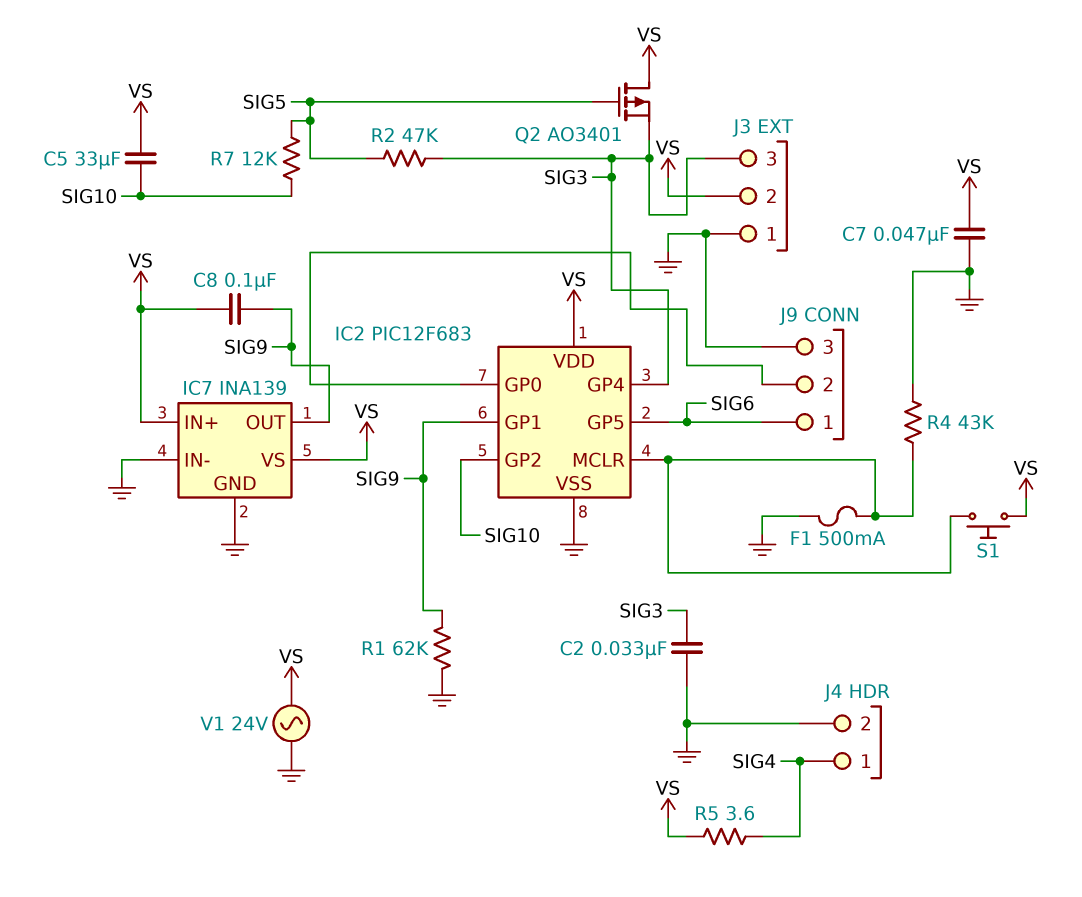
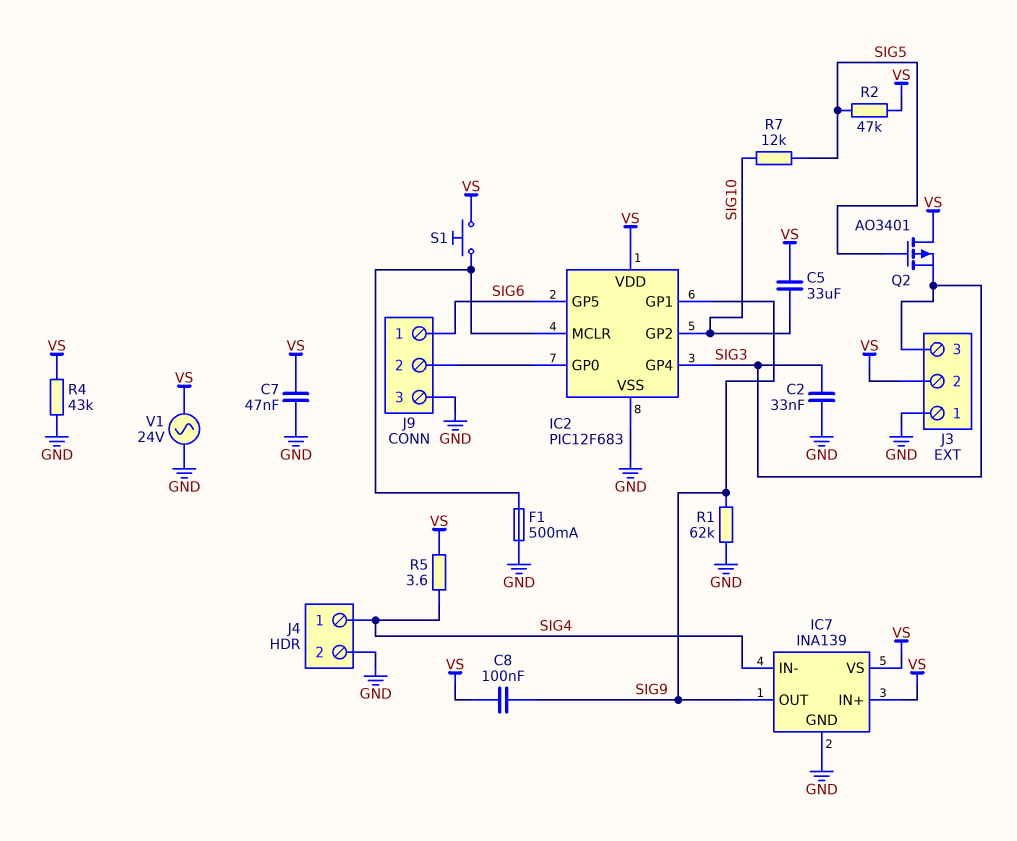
IC7 pin IN-: GND -> SIG4
R2: 47k (SIG3, SIG5) -> 47k (SIG5, VS)
R4: 43k (GND, IC2/MCLR) -> 43k (GND, VS)

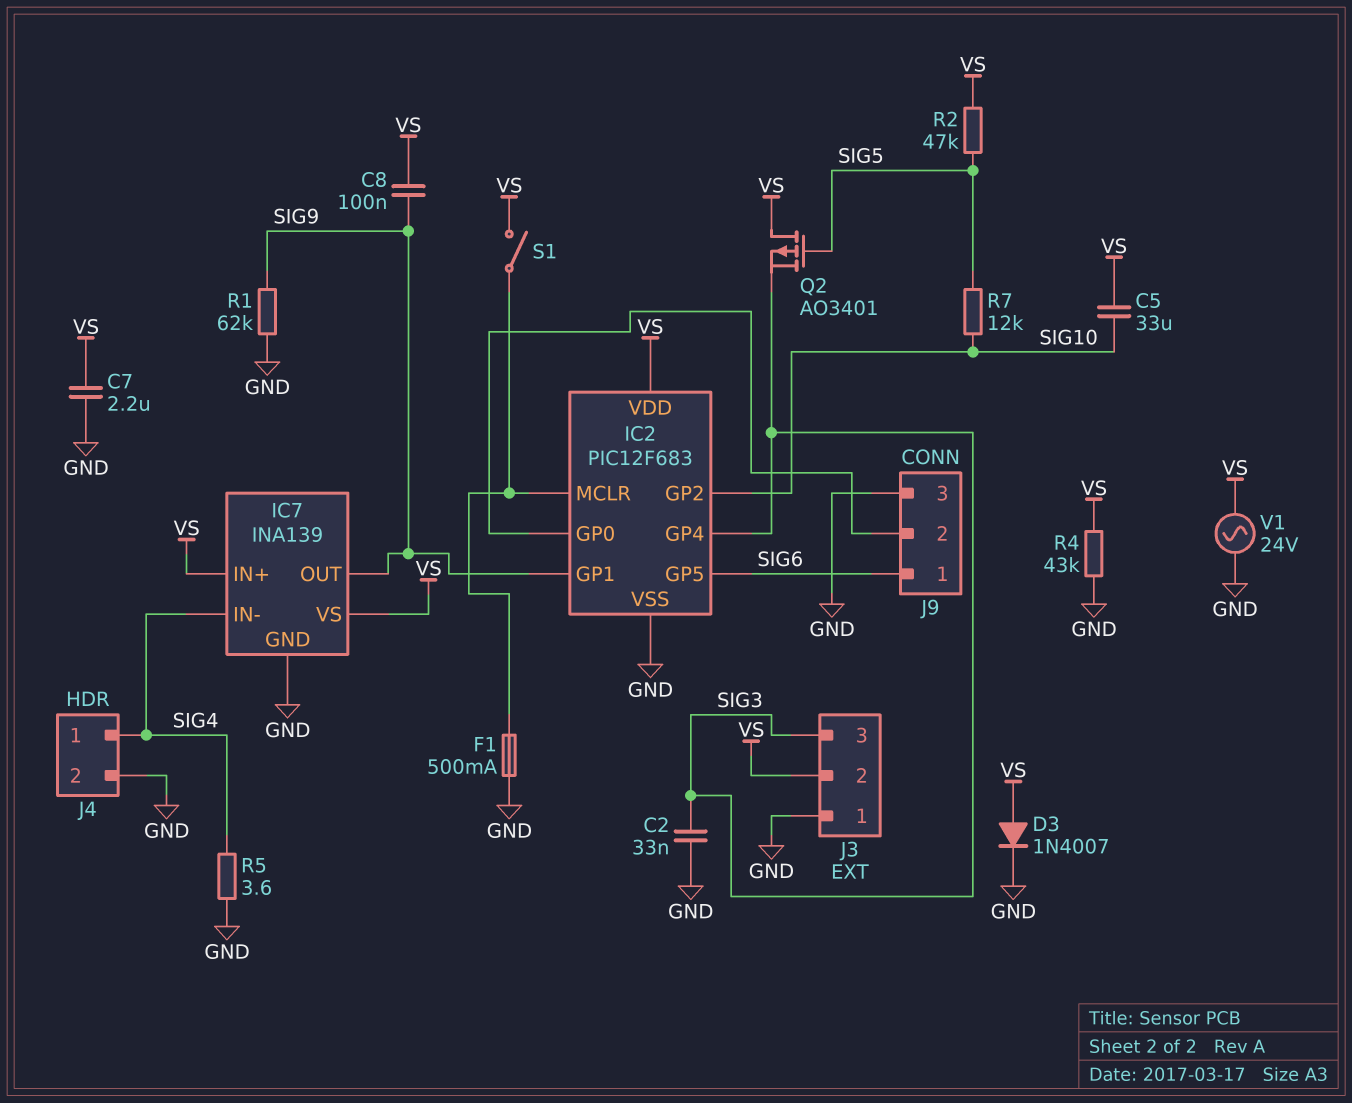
C7: 47nF (GND, VS) -> 2.2uF (GND, VS)
D3: none -> diode 1N4007 (A VS, K GND)
R5: 3.6 (SIG4, VS) -> 3.6 (GND, SIG4)
S1: button (IC2/MCLR, VS) -> switch (IC2/MCLR, VS)

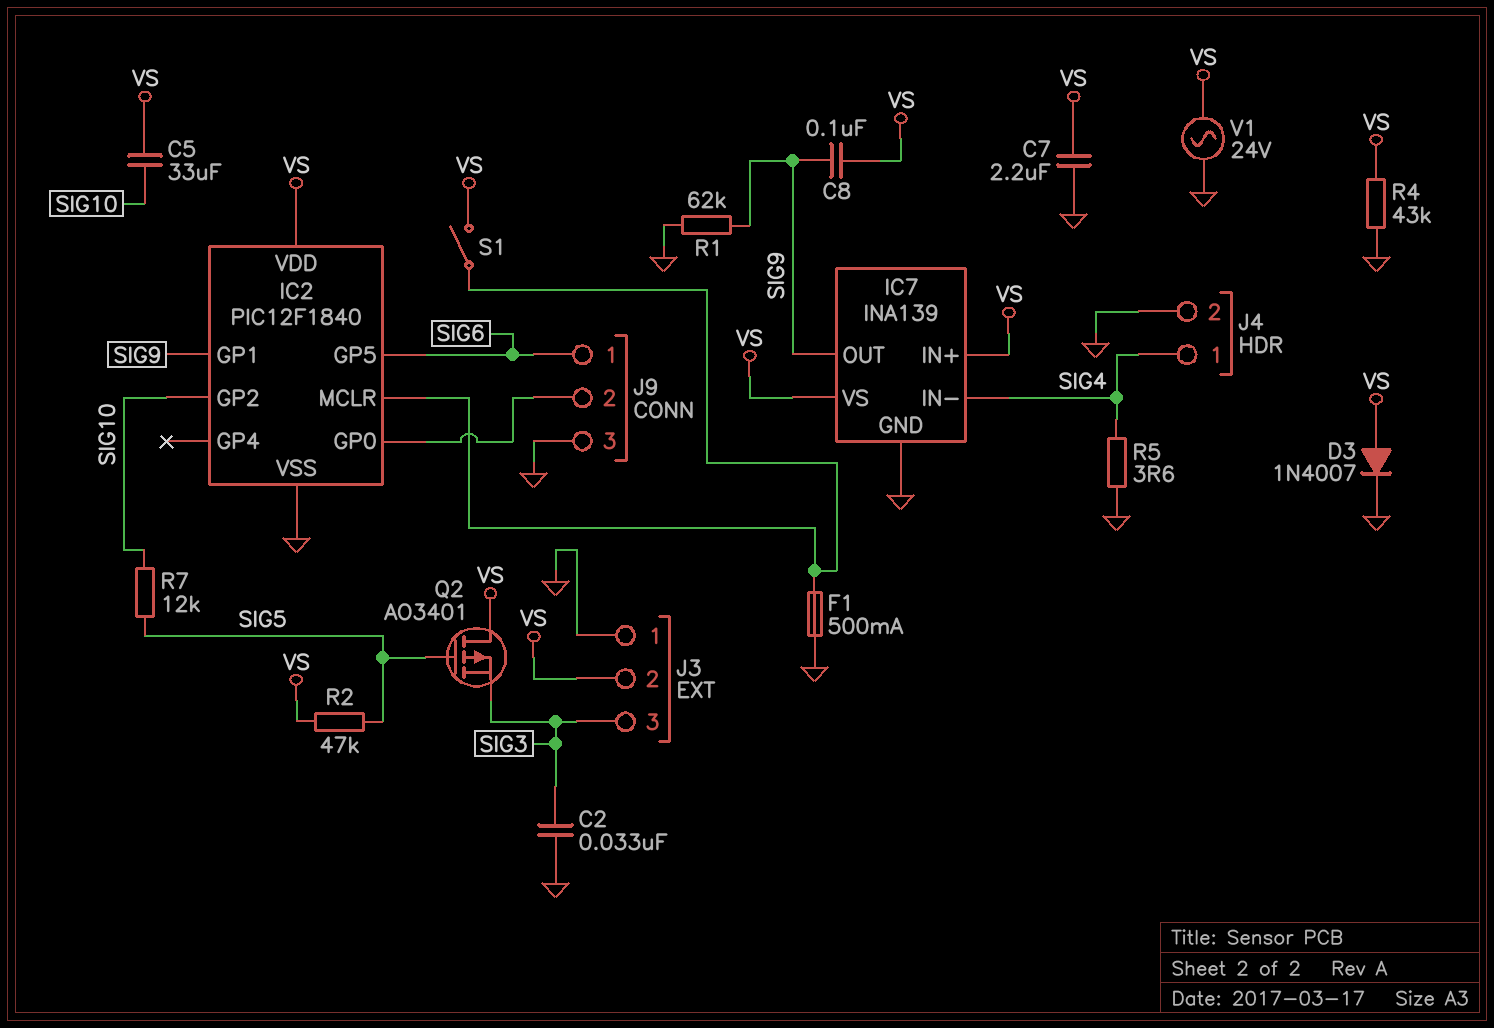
IC2: PIC12F683 -> PIC12F1840
IC2 pin GP4: SIG3 -> none

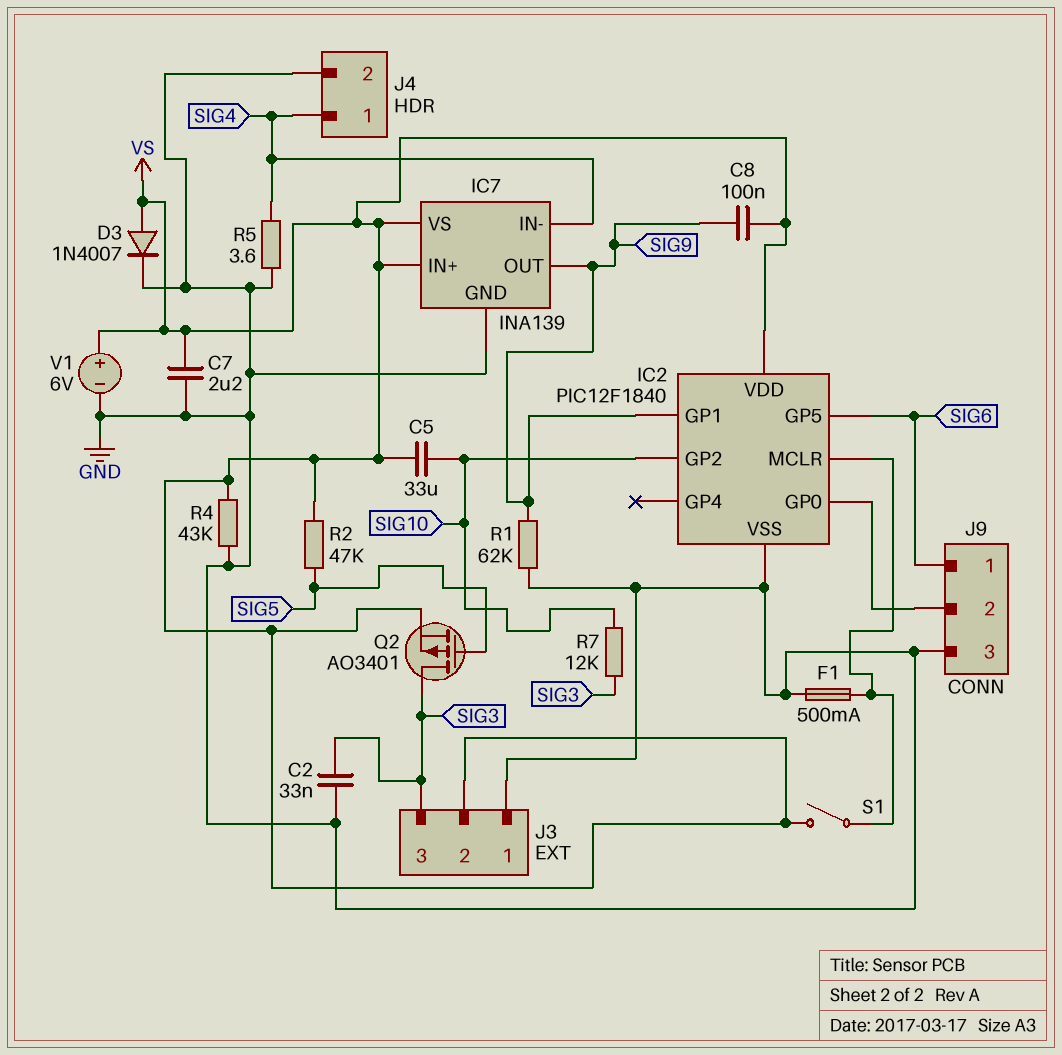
Q2: PMOS AO3401 (G SIG5, D VS, S SIG3) -> PMOS AO3401 (G SIG5, D SIG3, S VS)
R7: 12k (SIG5, SIG10) -> 12k (SIG3, SIG10)
V1: AC 24V (GND, VS) -> 6V (plus VS, minus GND)

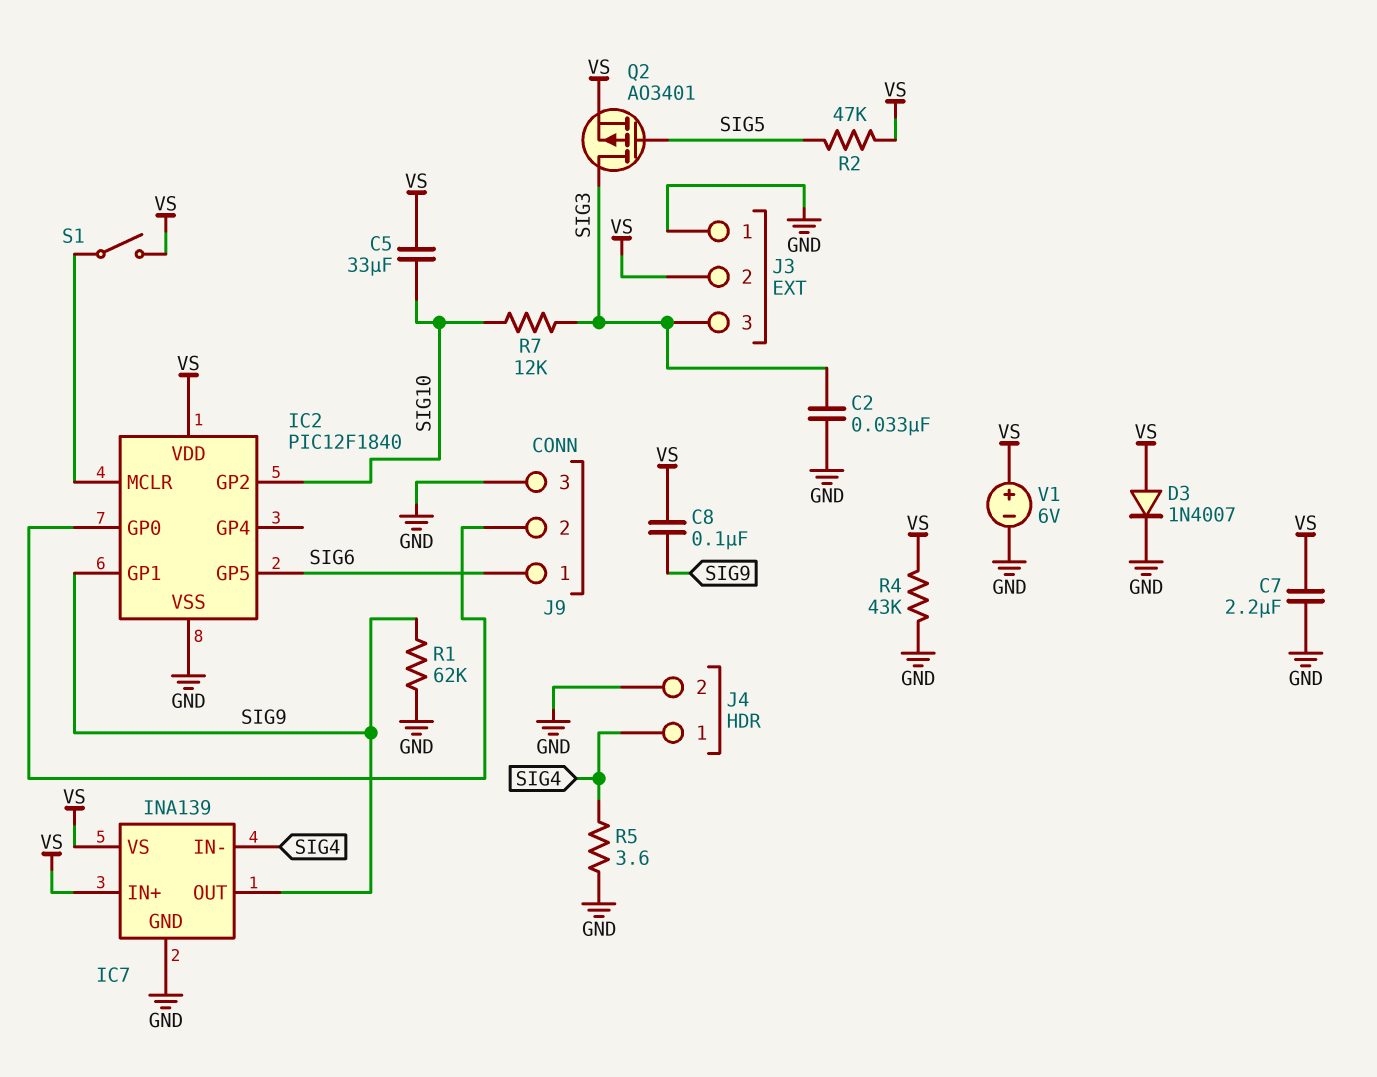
F1: 500mA (GND, IC2/MCLR) -> none

